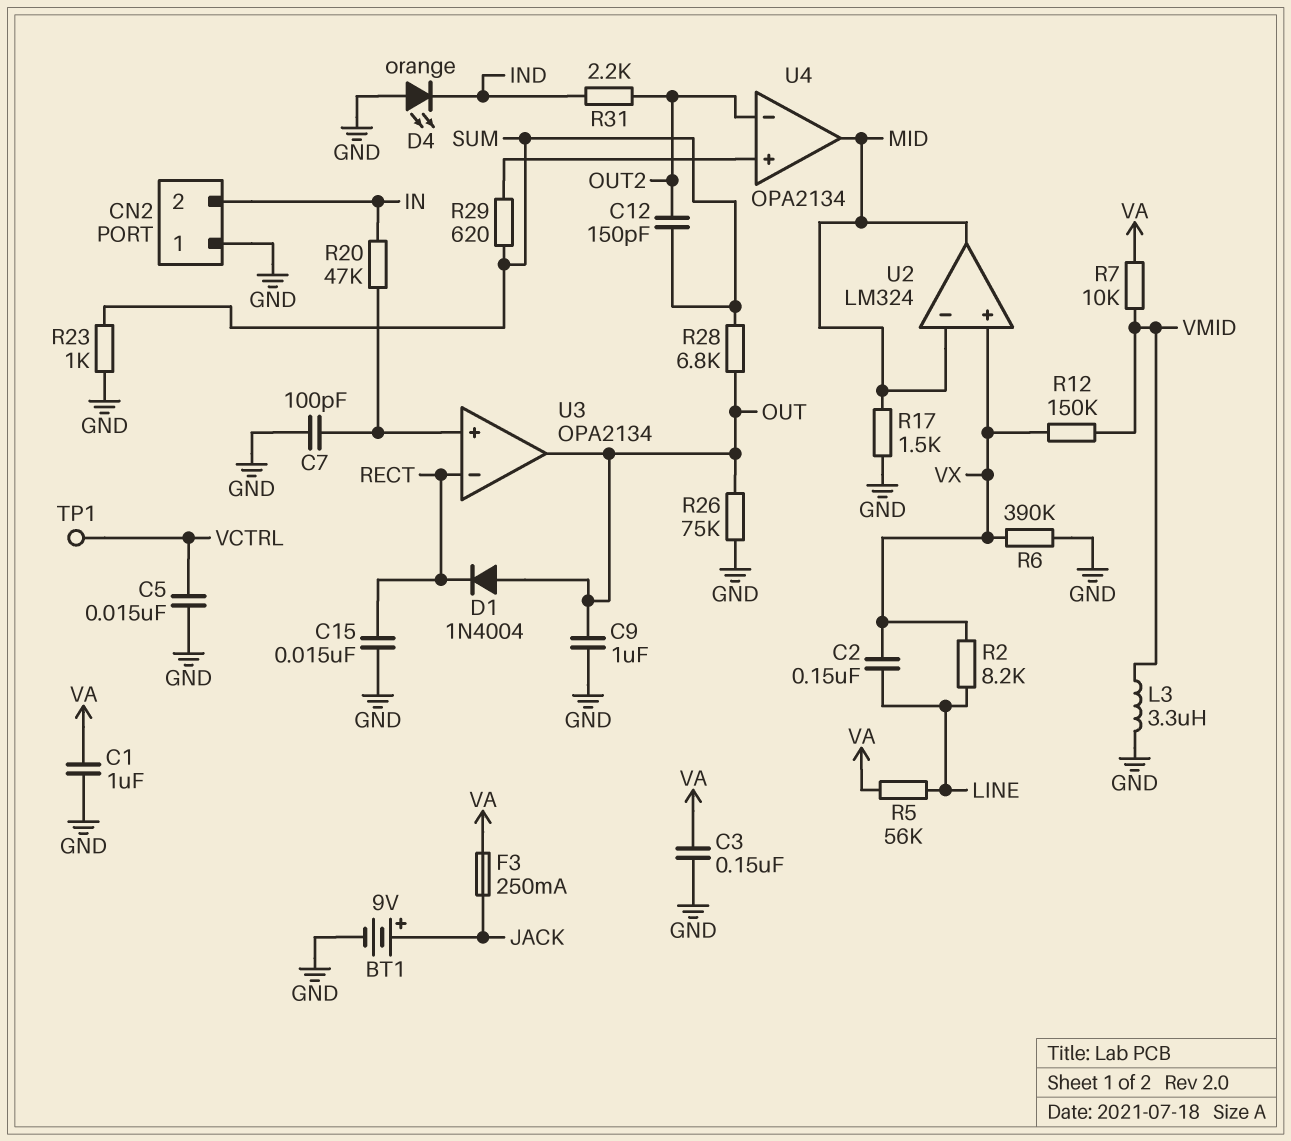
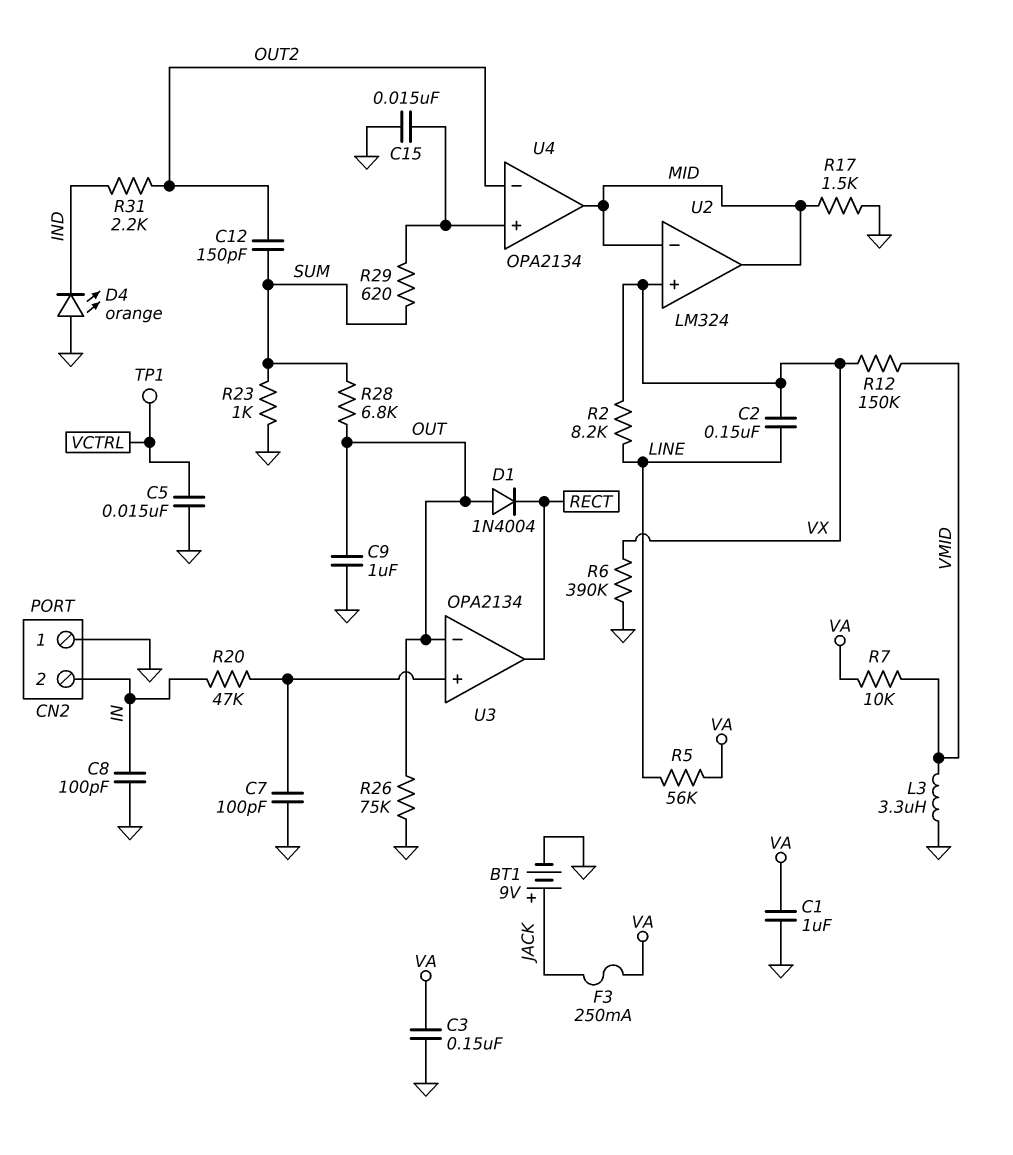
C8: none -> 100pF (GND, IN)
C15: 15nF (GND, RECT) -> 15nF (GND, U4/in+)
U3 pin in-: RECT -> OUT
U3 pin out: OUT -> RECT

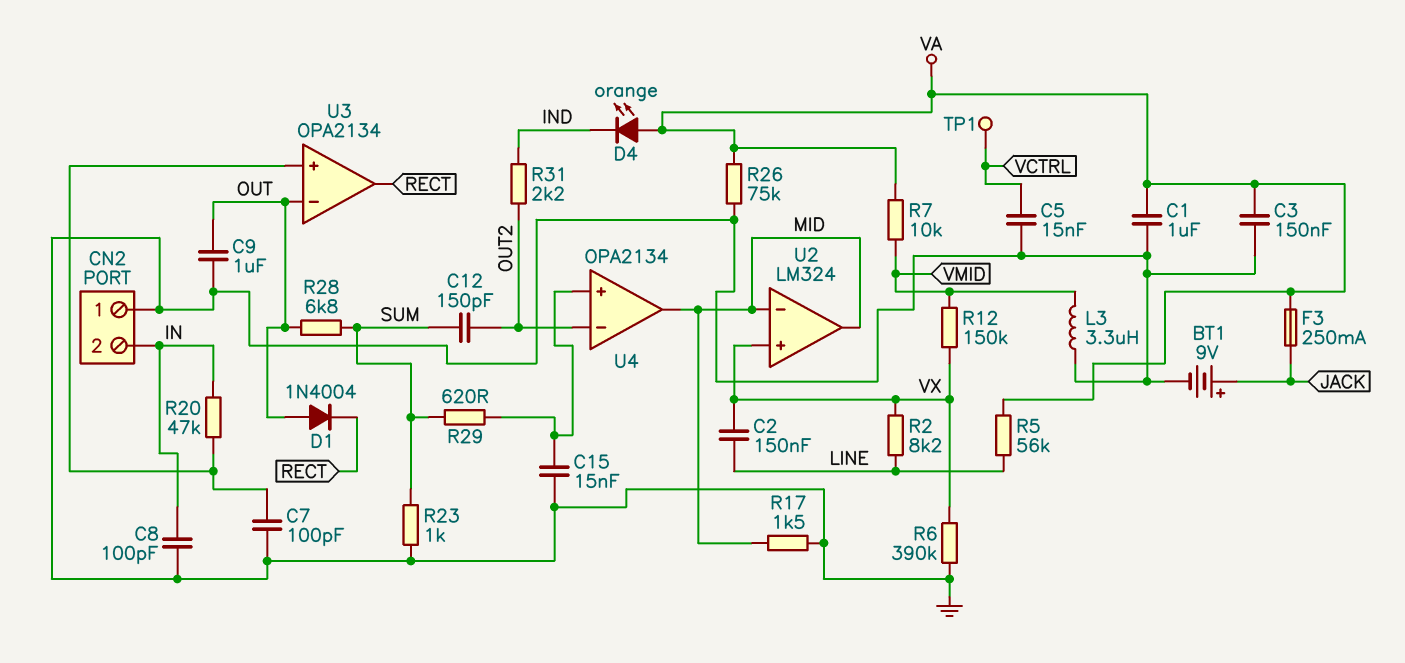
D4: LED orange (A GND, K IND) -> LED orange (A VA, K IND)
R26: 75k (GND, OUT) -> 75k (GND, VA)

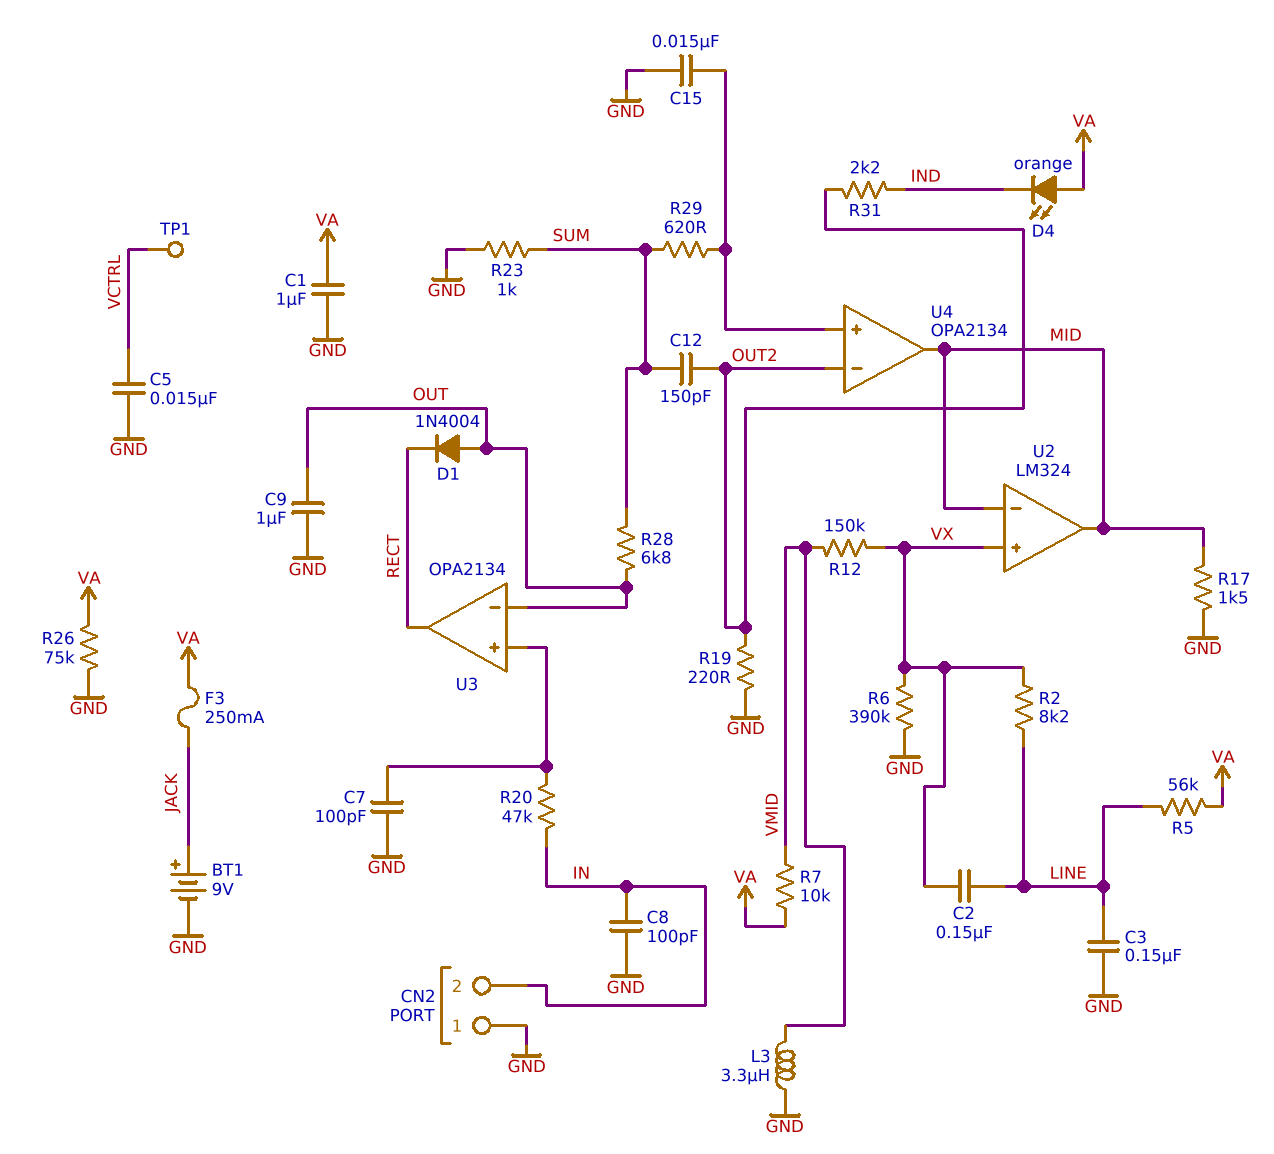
C3: 150nF (GND, VA) -> 150nF (GND, LINE)
R19: none -> 220 (GND, OUT2)

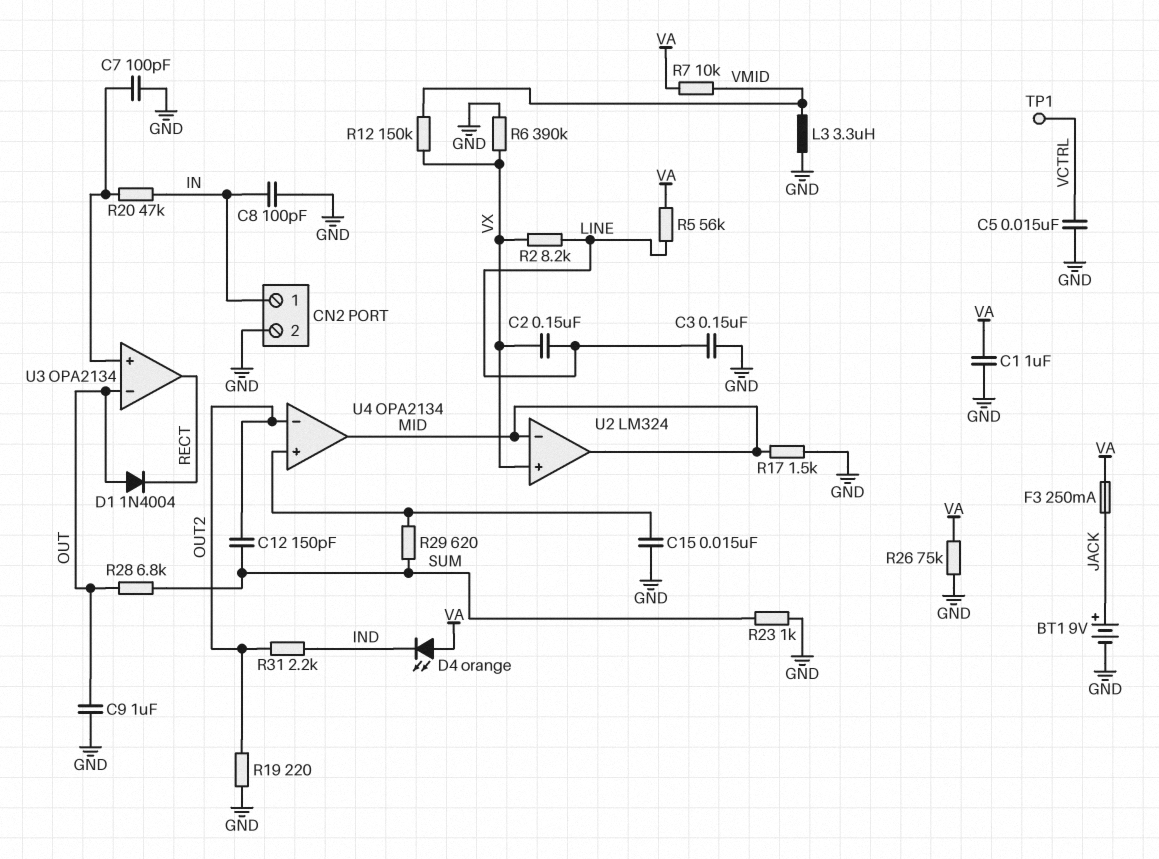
CN2 pin 1: GND -> IN
CN2 pin 2: IN -> GND

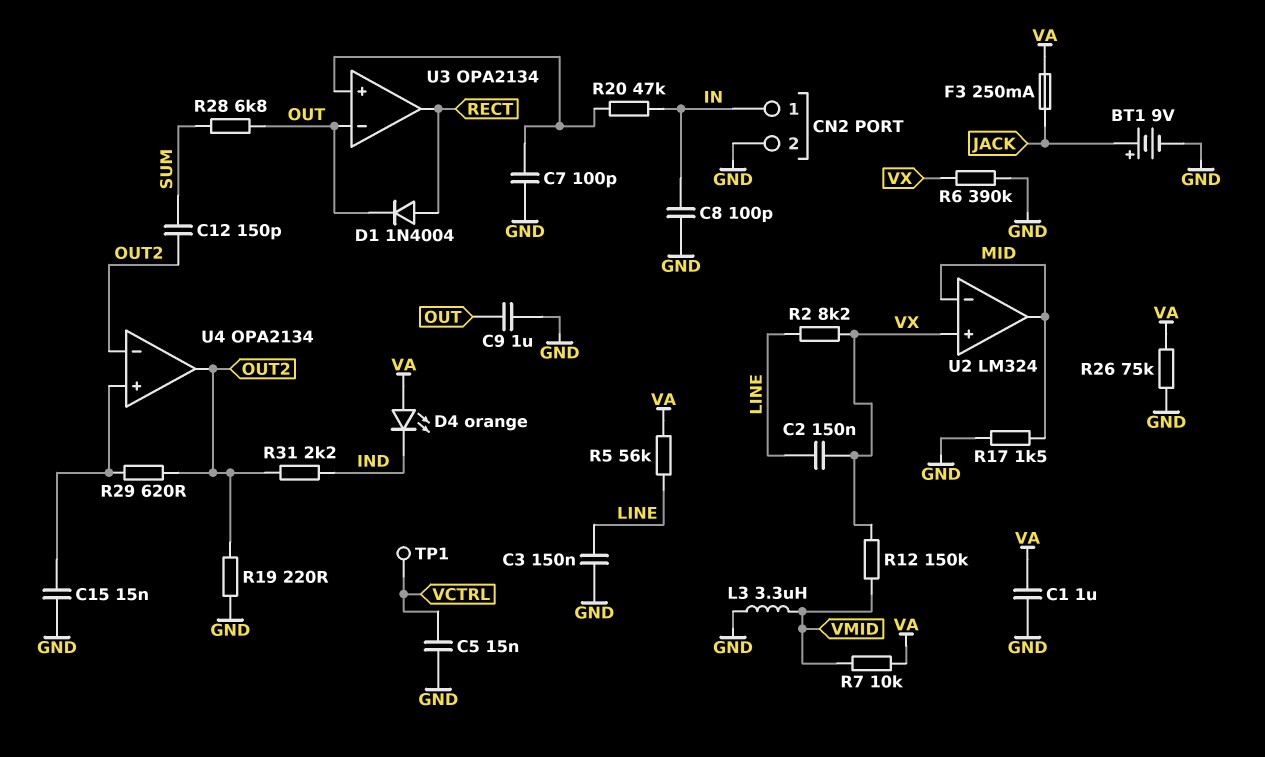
D1: diode 1N4004 (A OUT, K RECT) -> diode 1N4004 (A RECT, K OUT)
R23: 1k (GND, SUM) -> none
R29: 620 (SUM, U4/in+) -> 620 (OUT2, U4/in+)
U4 pin out: MID -> OUT2

